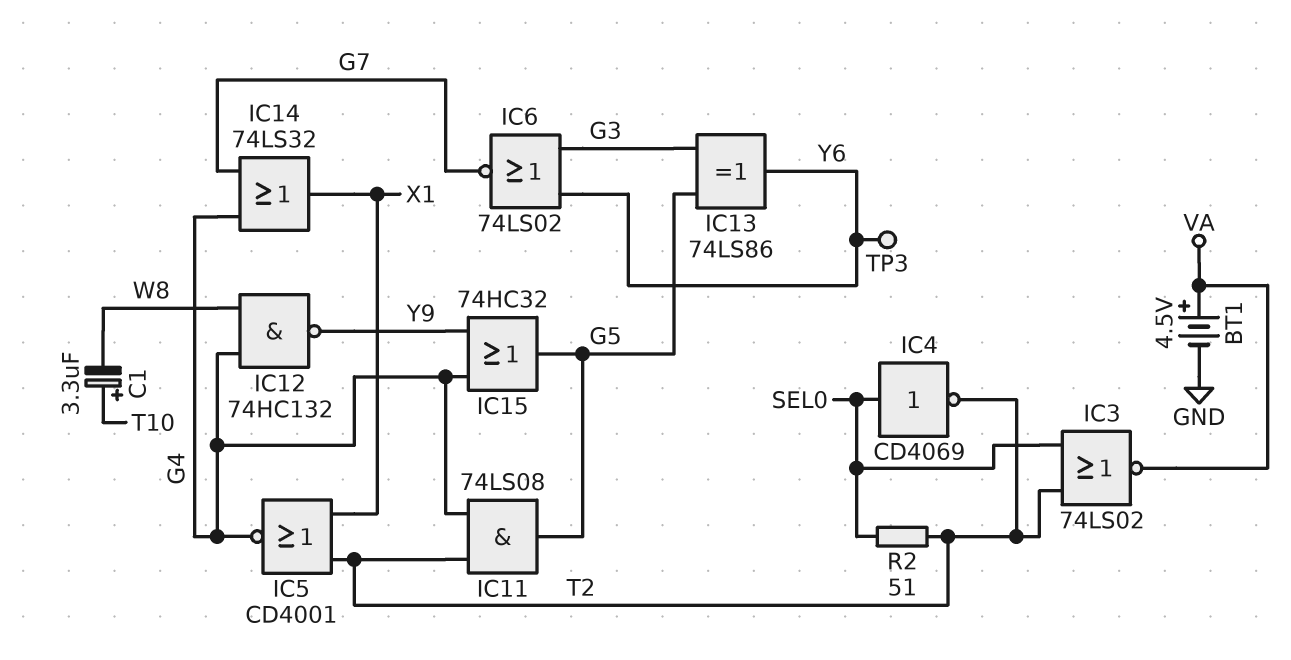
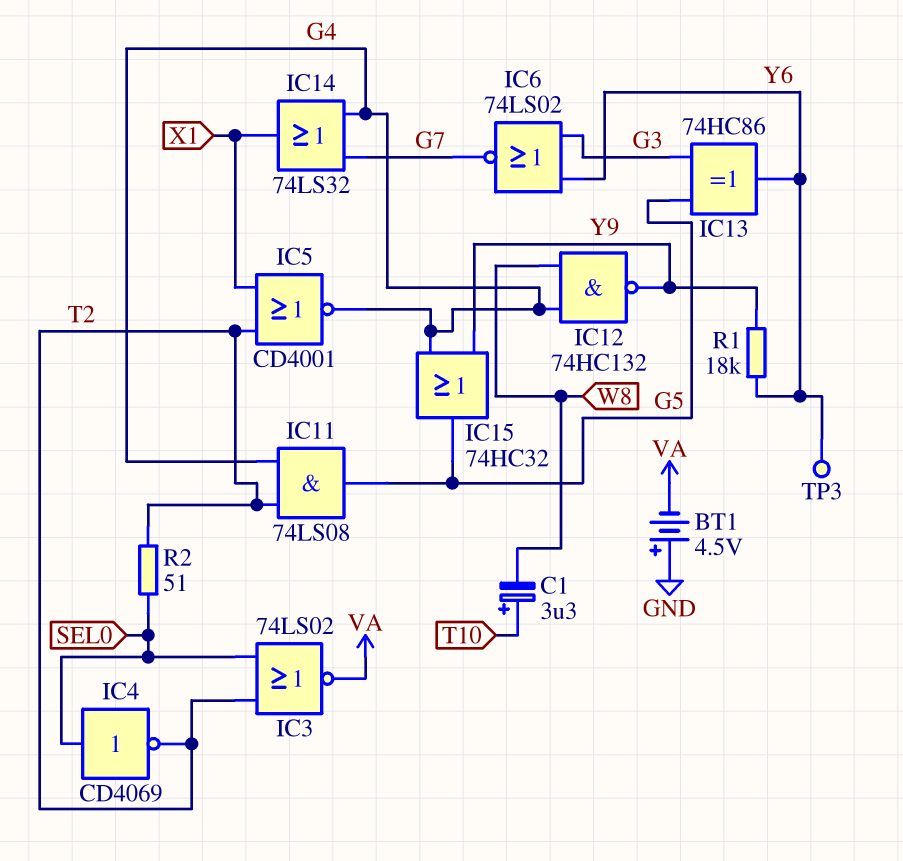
BT1: 4.5V (plus VA, minus GND) -> 4.5V (plus GND, minus VA)
IC13: XOR 74LS86 (in G3, in G5, out Y6) -> XOR 74HC86 (in G3, in G5, out Y6)
R1: none -> 18k (Y6, Y9)

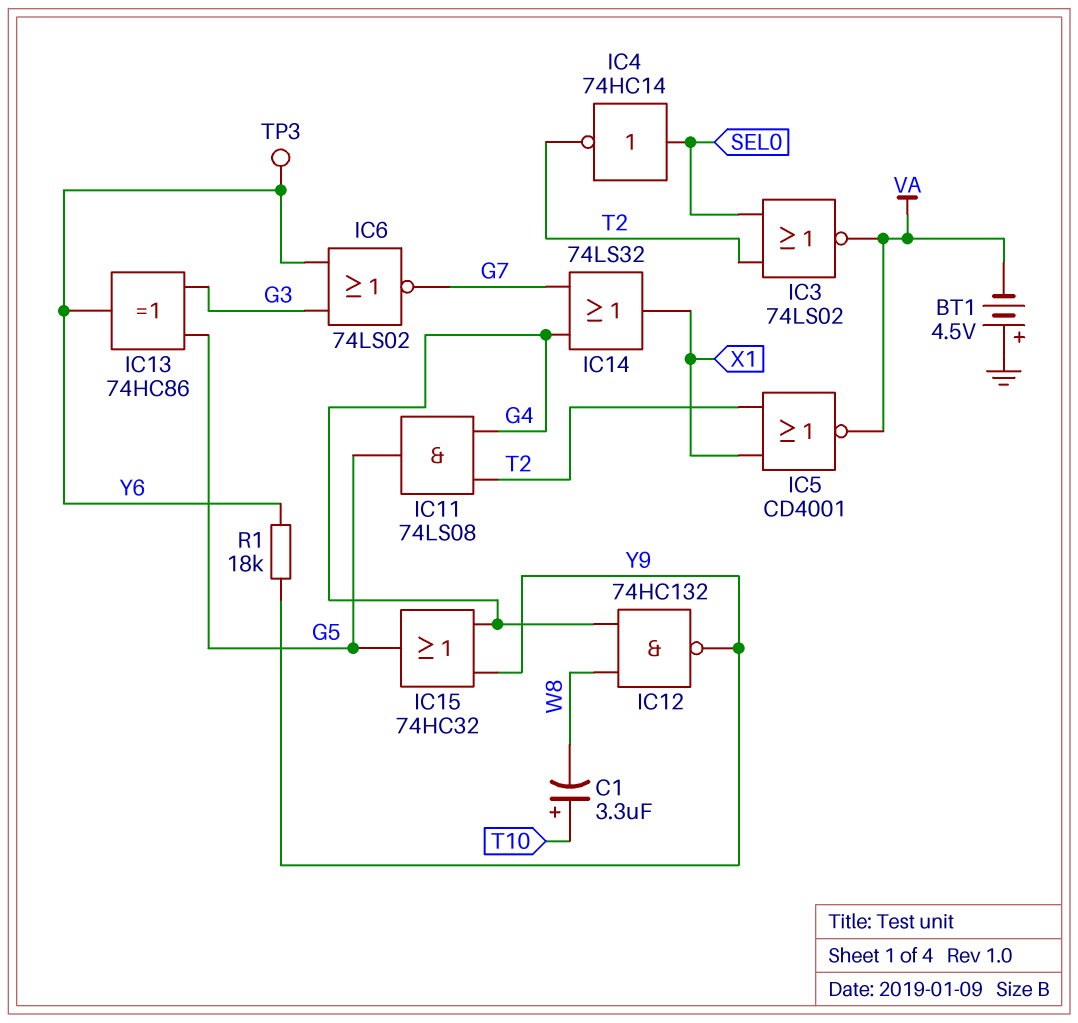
IC4: NOT CD4069 (in SEL0, out T2) -> NOT 74HC14 (in SEL0, out T2)
IC5: NOR CD4001 (in T2, in X1, out G4) -> NOR CD4001 (in T2, in X1, out VA)
R2: 51 (SEL0, T2) -> none

